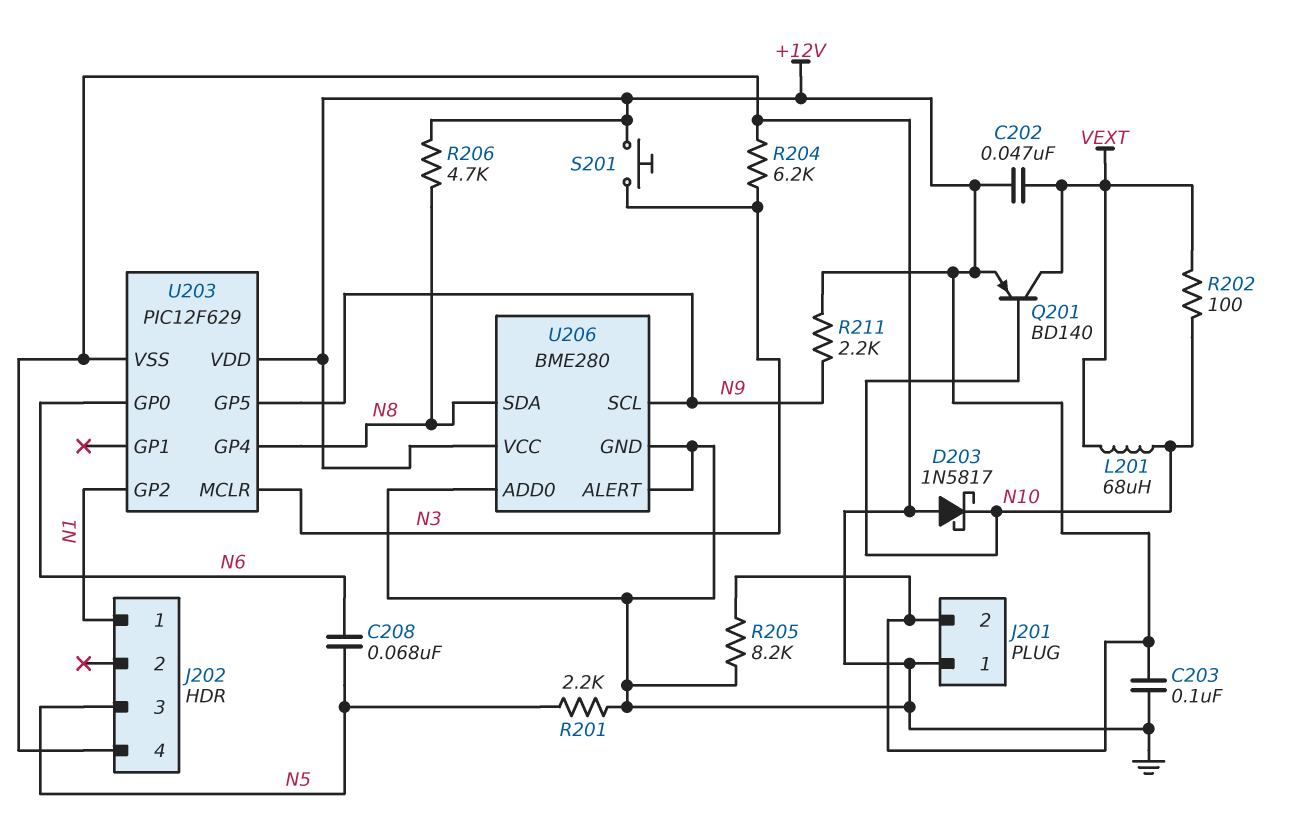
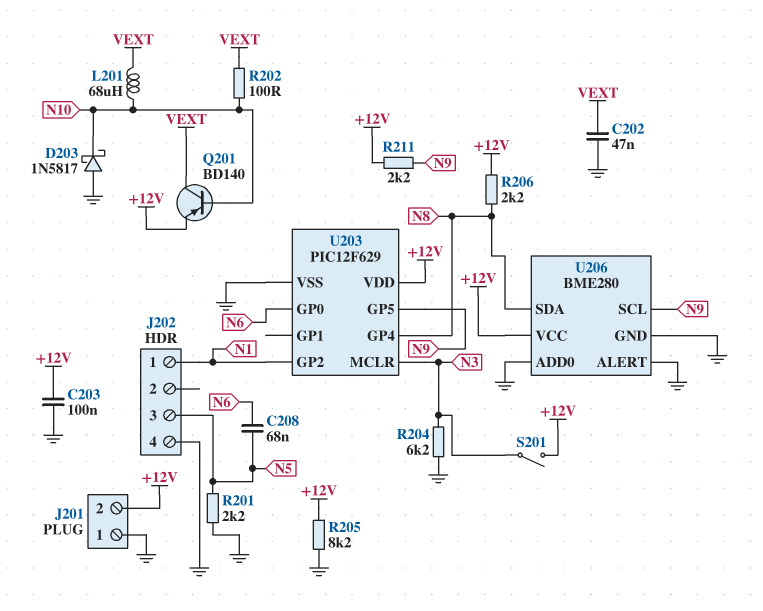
C202: 47nF (+12V, VEXT) -> 47nF (GND, VEXT)
R206: 4.7k (+12V, N8) -> 2.2k (+12V, N8)
S201: button (+12V, N3) -> switch (+12V, N3)

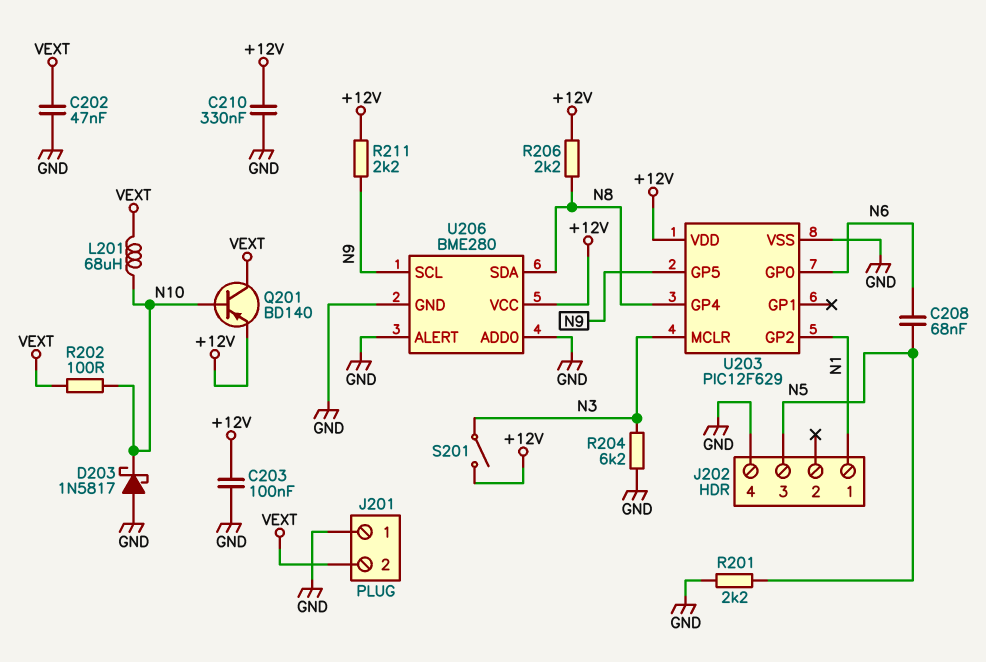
C210: none -> 330nF (+12V, GND)
J201 pin 2: +12V -> VEXT
R205: 8.2k (+12V, GND) -> none

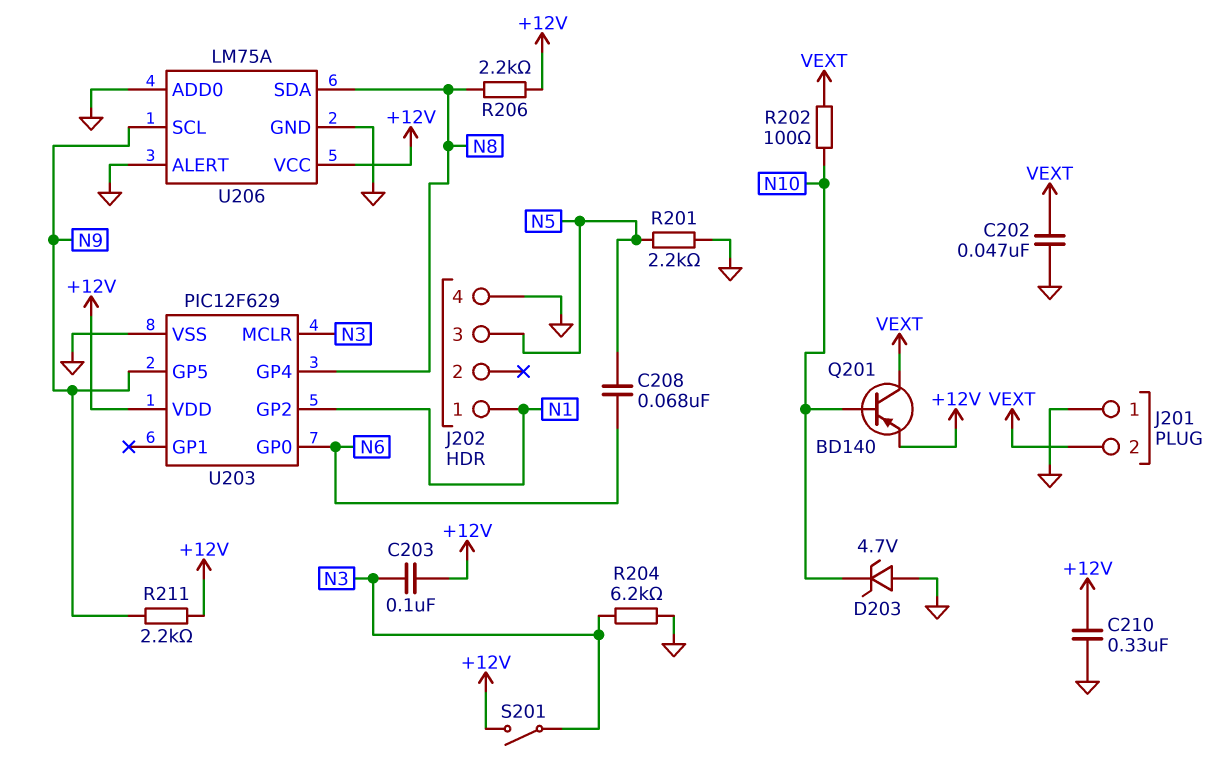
C203: 100nF (+12V, GND) -> 100nF (+12V, N3)
D203: schottky 1N5817 (A GND, K N10) -> zener 4.7V (A GND, K N10)
L201: 68uH (N10, VEXT) -> none
U206: BME280 -> LM75A

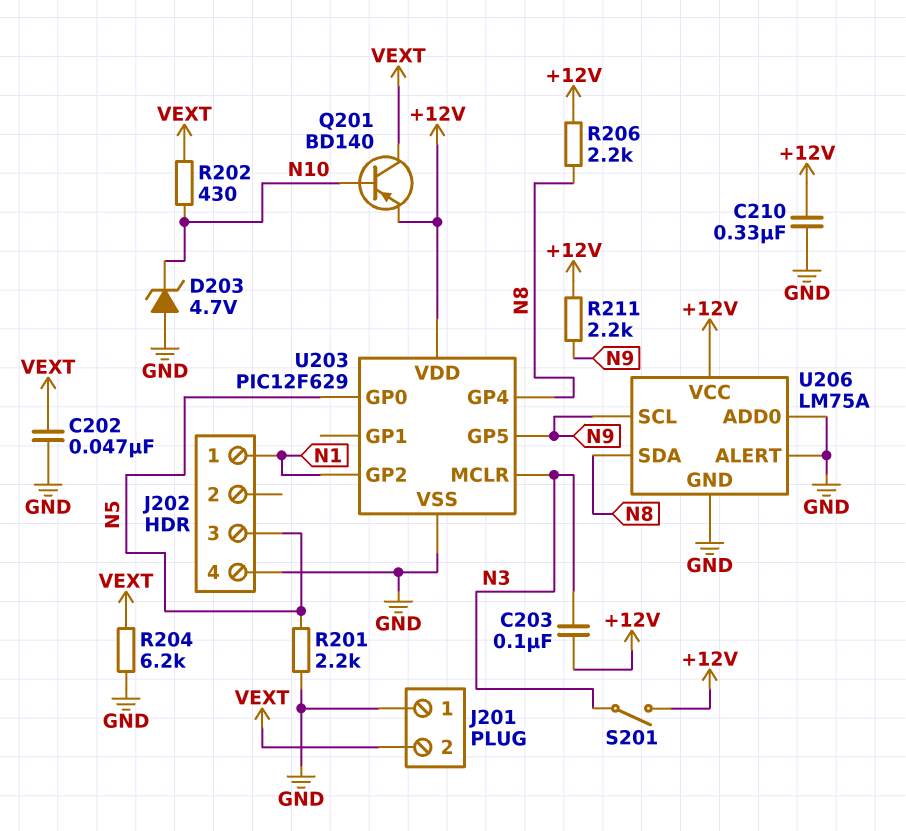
C208: 68nF (N5, N6) -> none
R202: 100 (N10, VEXT) -> 430 (N10, VEXT)
R204: 6.2k (GND, N3) -> 6.2k (GND, VEXT)
U203 pin GP0: N6 -> N5

